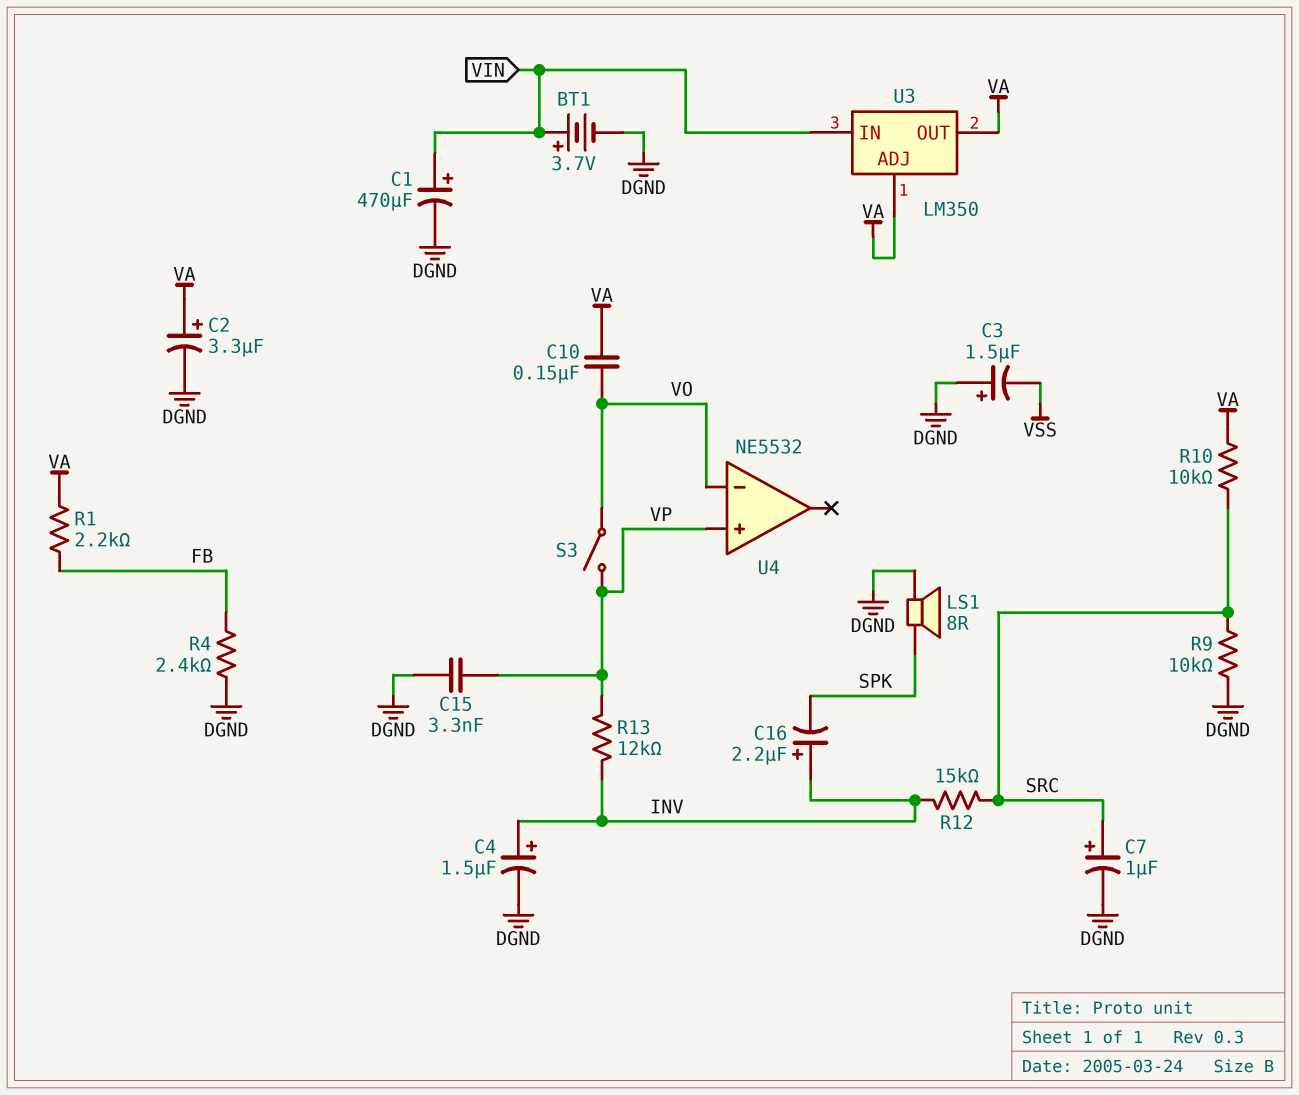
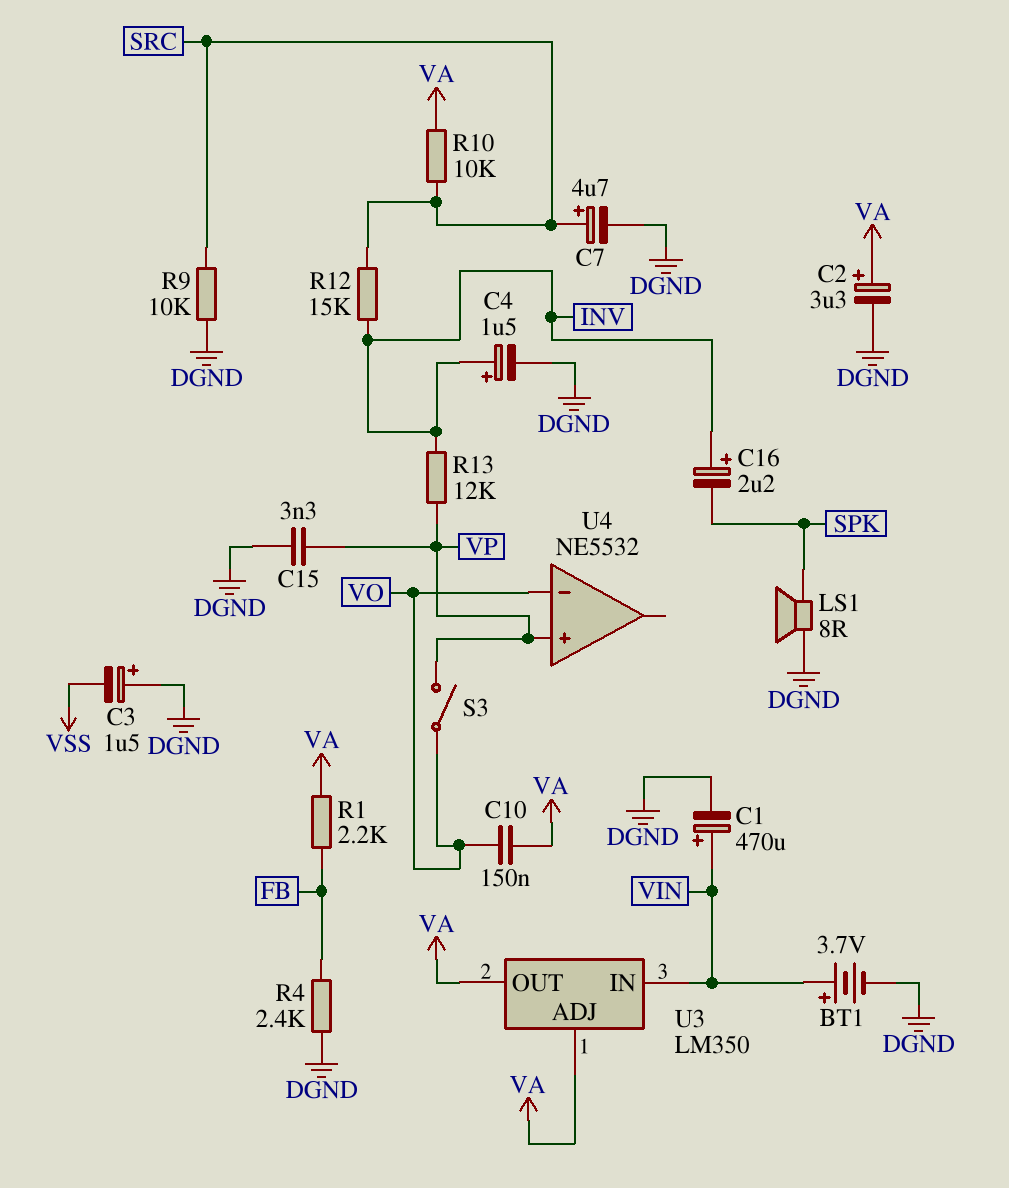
C7: 1uF (plus SRC, minus DGND) -> 4.7uF (plus SRC, minus DGND)

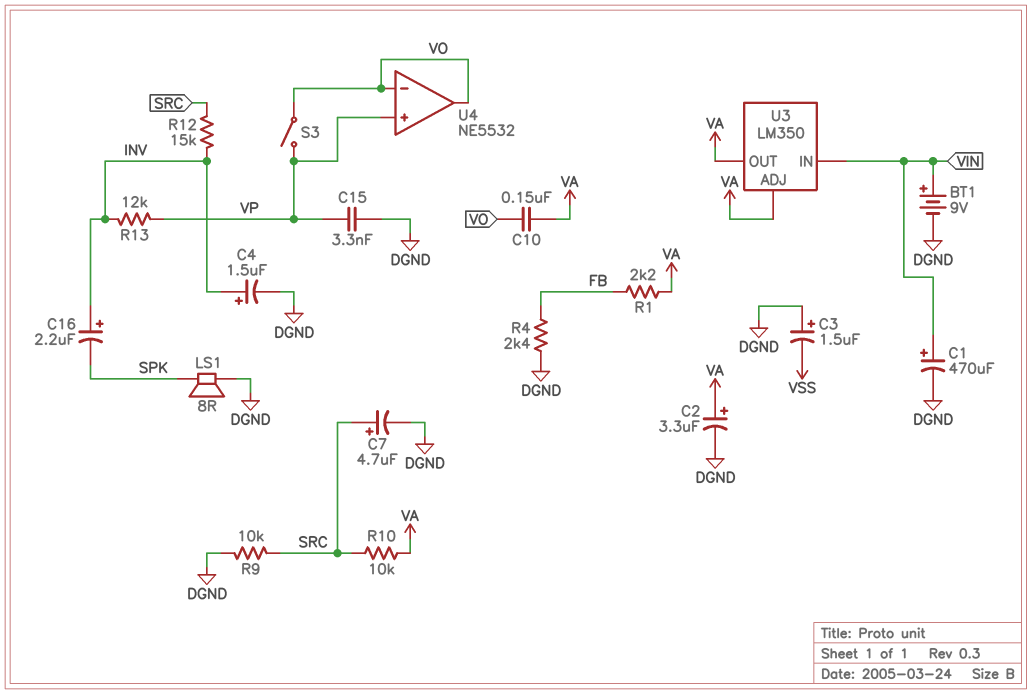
BT1: 3.7V (plus VIN, minus DGND) -> 9V (plus VIN, minus DGND)
U4 pin out: none -> VO

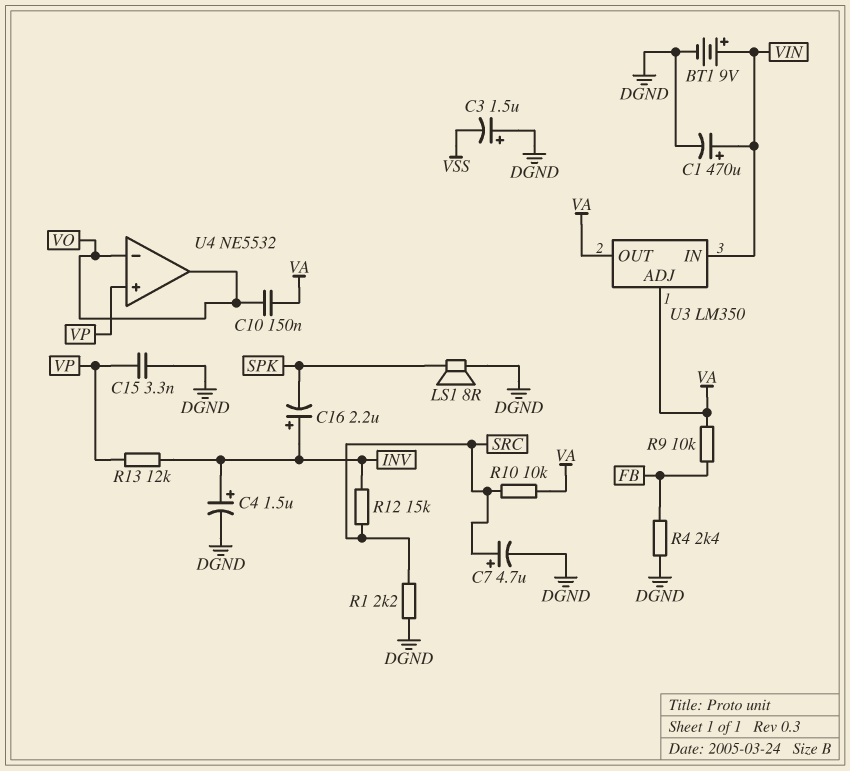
C2: 3.3uF (plus VA, minus DGND) -> none
R1: 2.2k (FB, VA) -> 2.2k (DGND, SRC)
R9: 10k (DGND, SRC) -> 10k (FB, VA)
S3: switch (VO, VP) -> none

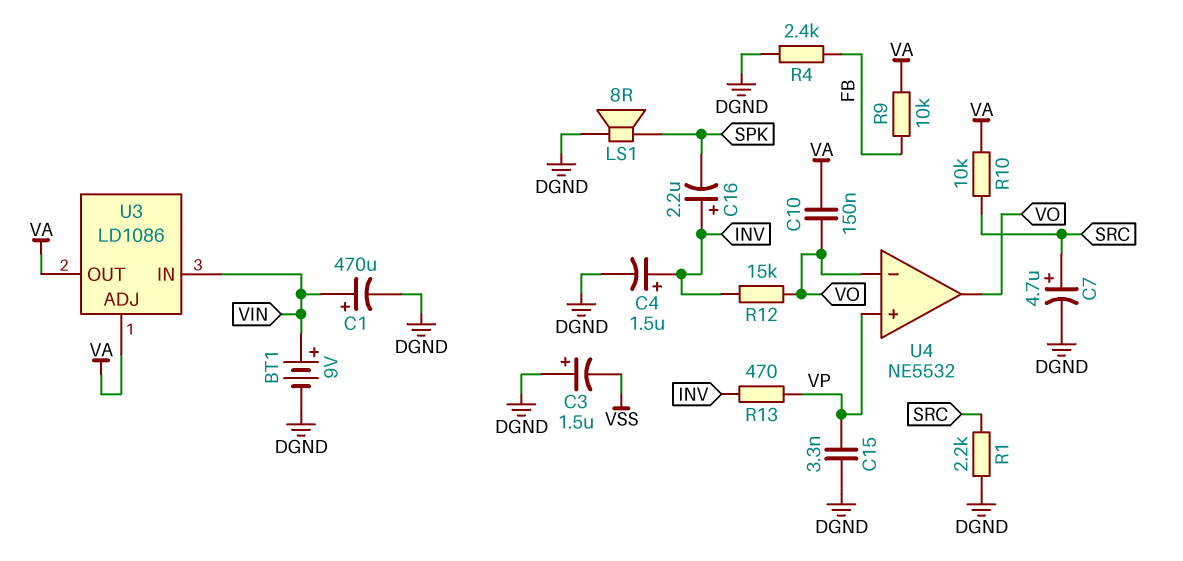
R12: 15k (INV, SRC) -> 15k (INV, VO)
R13: 12k (INV, VP) -> 470 (INV, VP)
U3: LM350 -> LD1086

